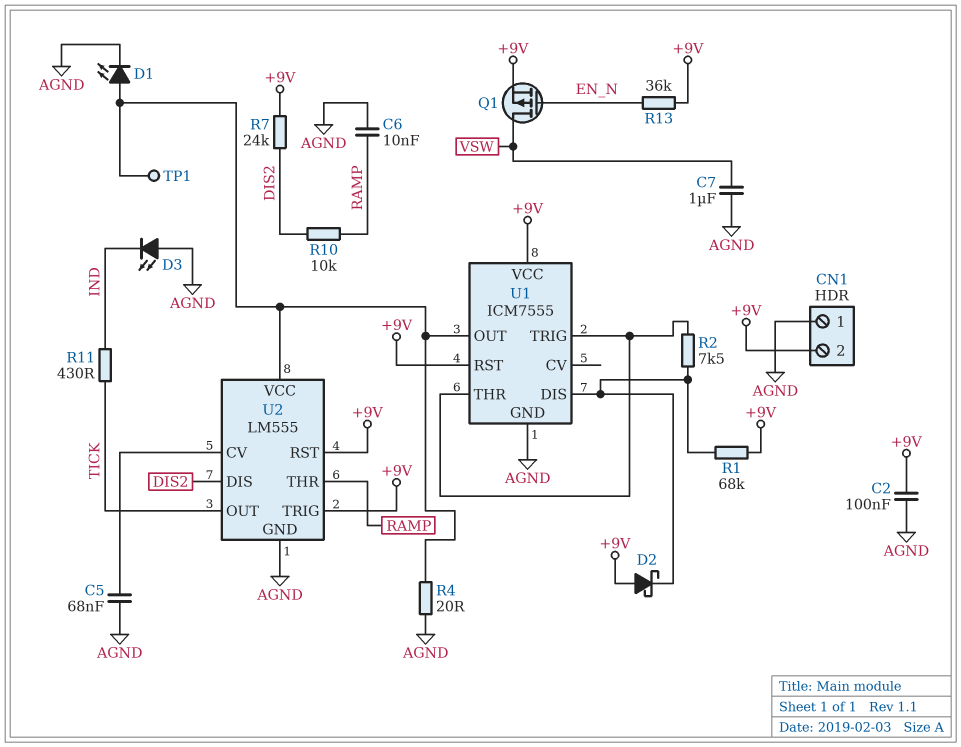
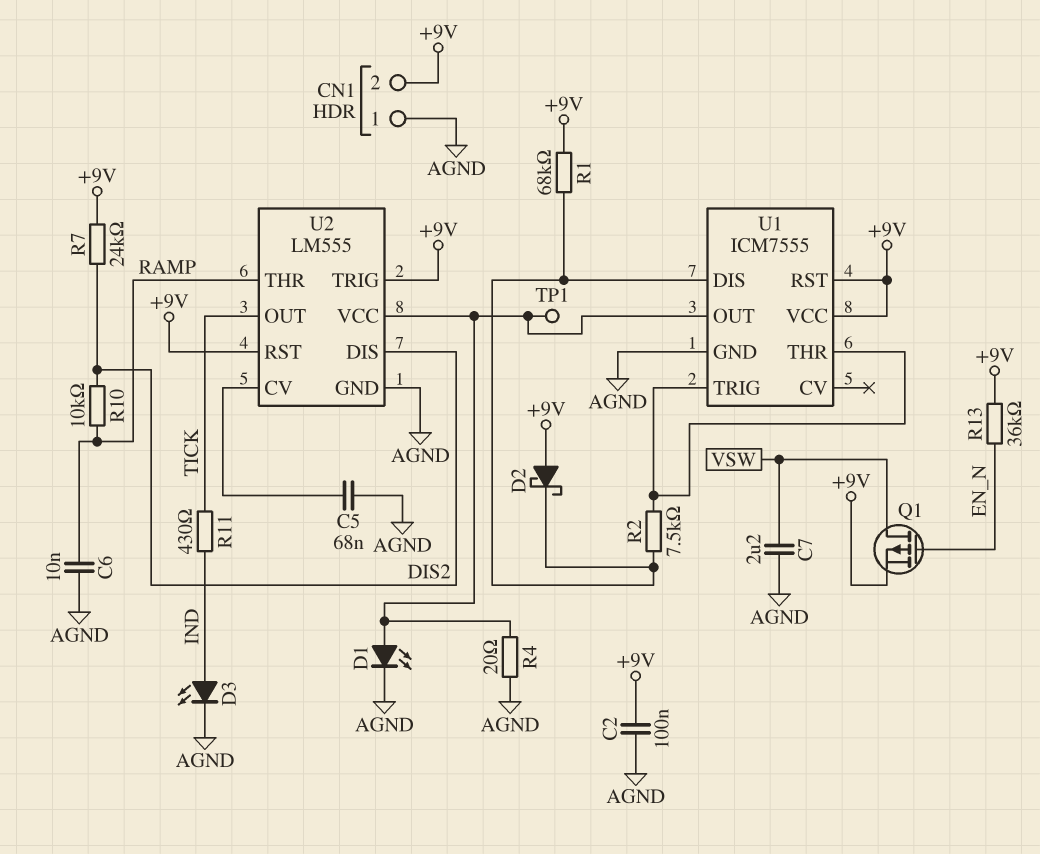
C7: 1uF (AGND, VSW) -> 2.2uF (AGND, VSW)
D3: LED (A AGND, K IND) -> LED (A IND, K AGND)

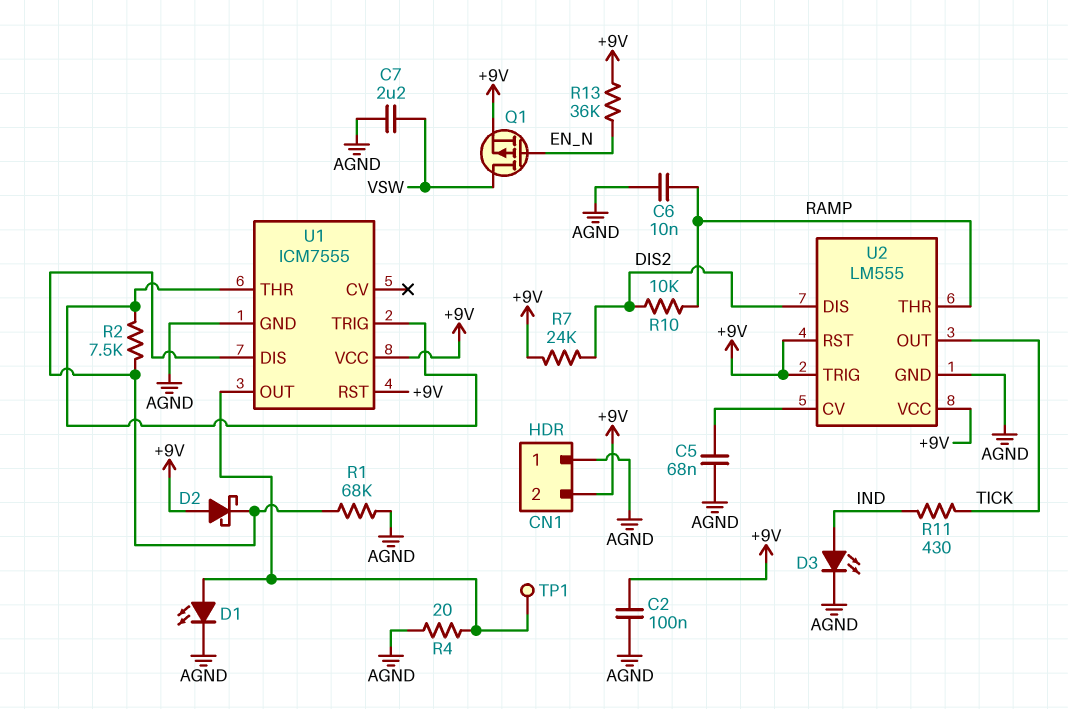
R1: 68k (+9V, U1/DIS) -> 68k (AGND, U1/DIS)
U2 pin VCC: U1/OUT -> +9V

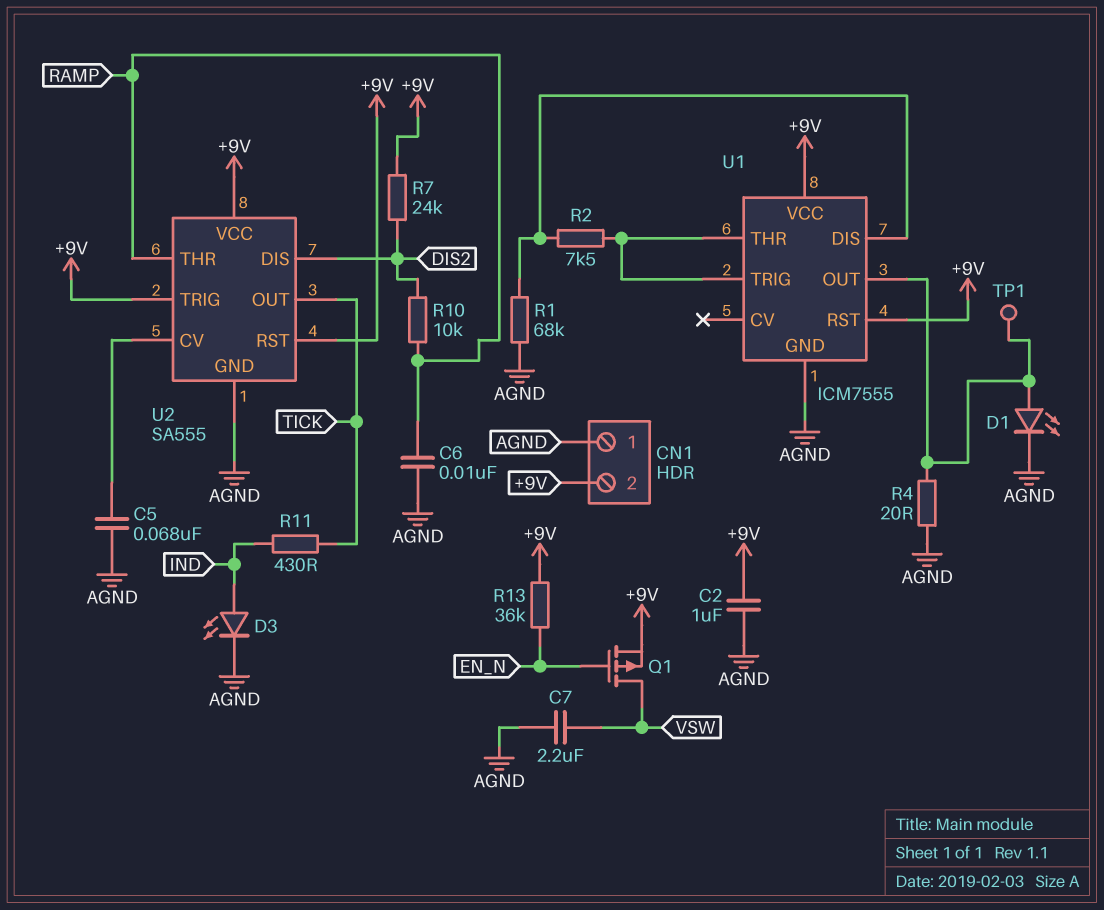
C2: 100nF (+9V, AGND) -> 1uF (+9V, AGND)
D2: schottky (A +9V, K U1/DIS) -> none
U2: LM555 -> SA555

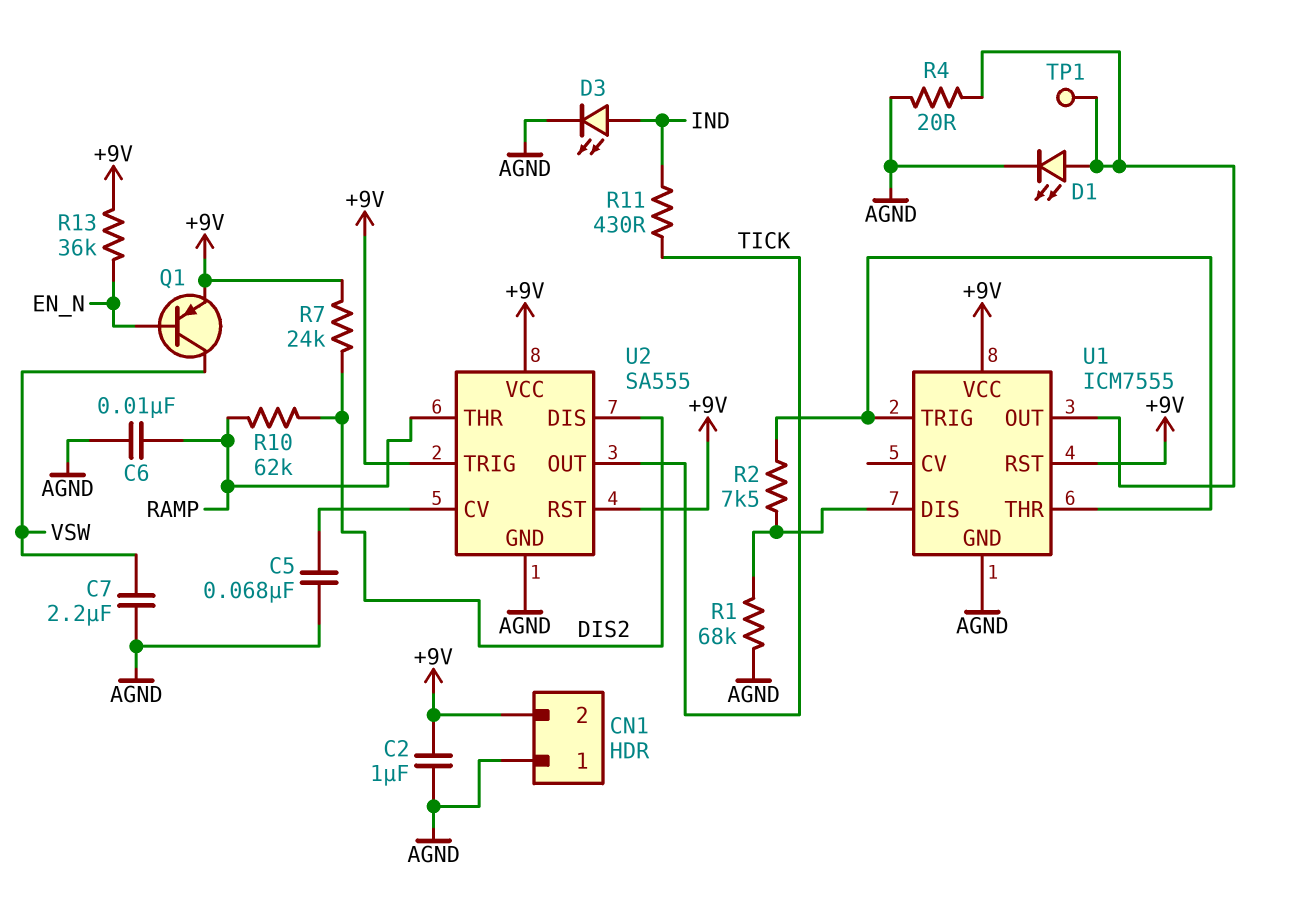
Q1: PMOS (G EN_N, D VSW, S +9V) -> PNP (B EN_N, C VSW, E +9V)
R10: 10k (DIS2, RAMP) -> 62k (DIS2, RAMP)

